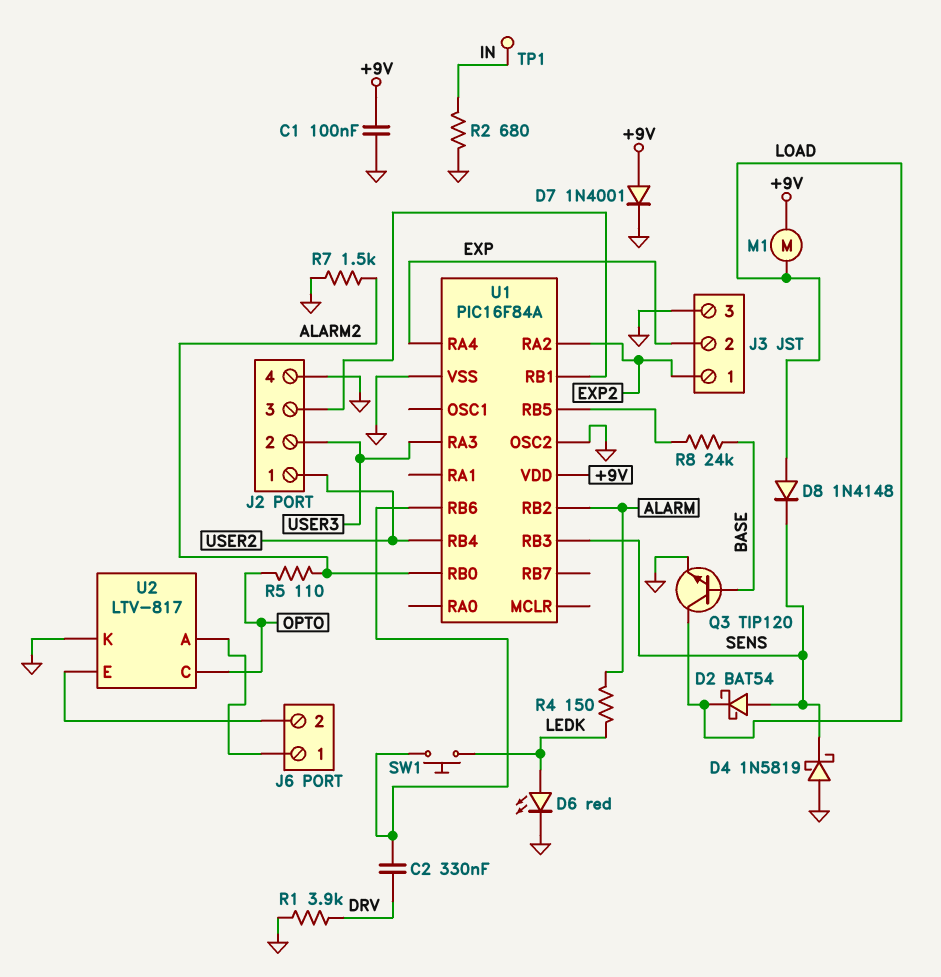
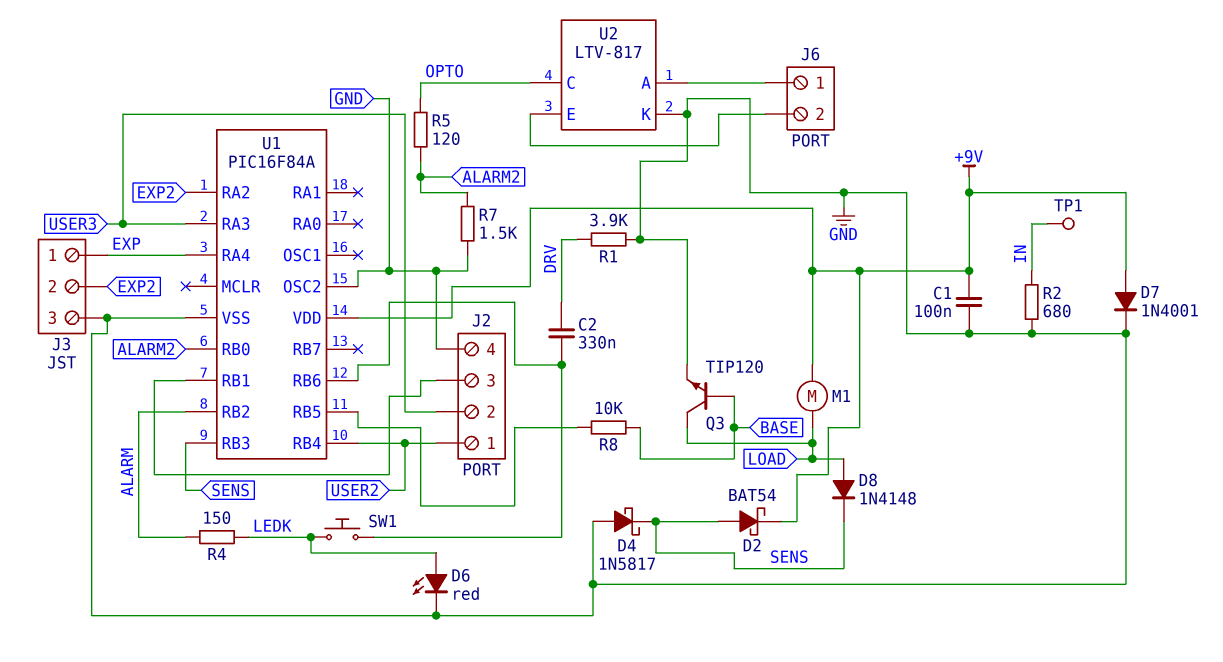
D2: schottky BAT54 (A SENS, K LOAD) -> schottky BAT54 (A SENS, K +9V)
D4: schottky 1N5819 (A GND, K SENS) -> schottky 1N5817 (A GND, K SENS)
J3 pin 1: EXP2 -> EXP
J3 pin 2: EXP -> EXP2
R5: 110 (ALARM2, OPTO) -> 120 (ALARM2, OPTO)
R8: 24k (BASE, U1/RB5) -> 10k (BASE, U1/RB5)

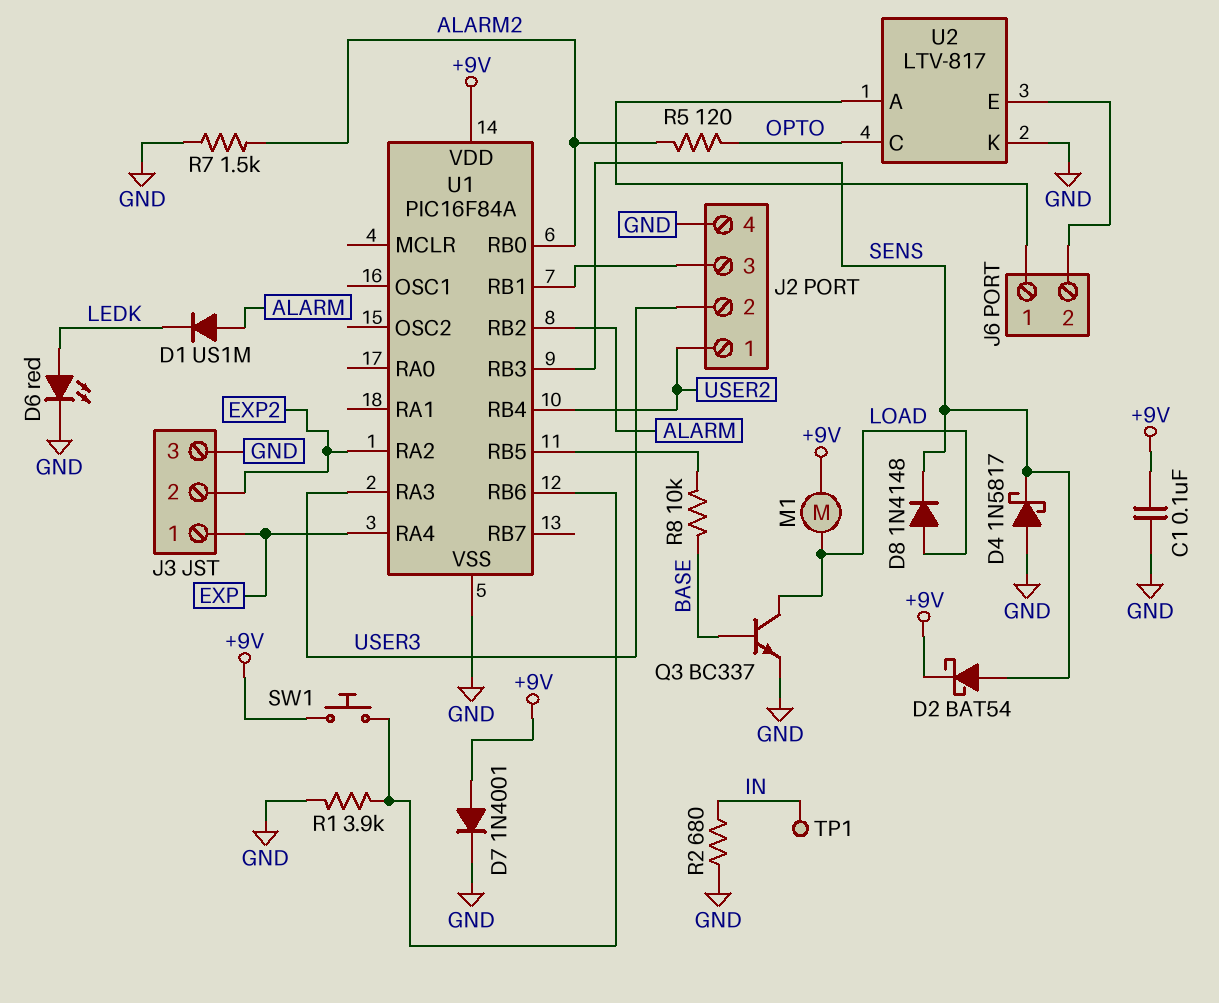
C2: 330nF (DRV, U1/RB6) -> none
D1: none -> diode US1M (A ALARM, K LEDK)
Q3: NPN TIP120 (B BASE, C LOAD, E GND) -> NPN BC337 (B BASE, C LOAD, E GND)
R1: 3.9k (DRV, GND) -> 3.9k (GND, U1/RB6)
R4: 150 (ALARM, LEDK) -> none
SW1: button (LEDK, U1/RB6) -> button (+9V, U1/RB6)
U1 pin OSC2: GND -> none

